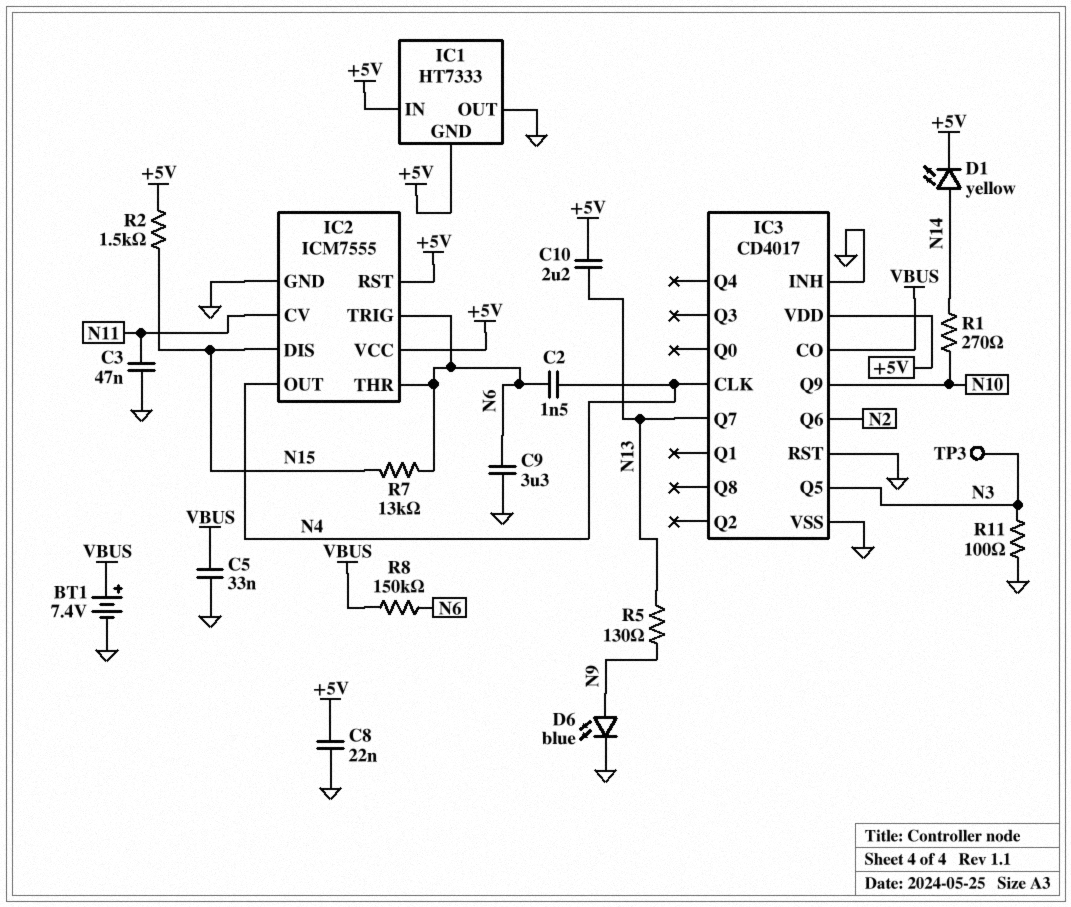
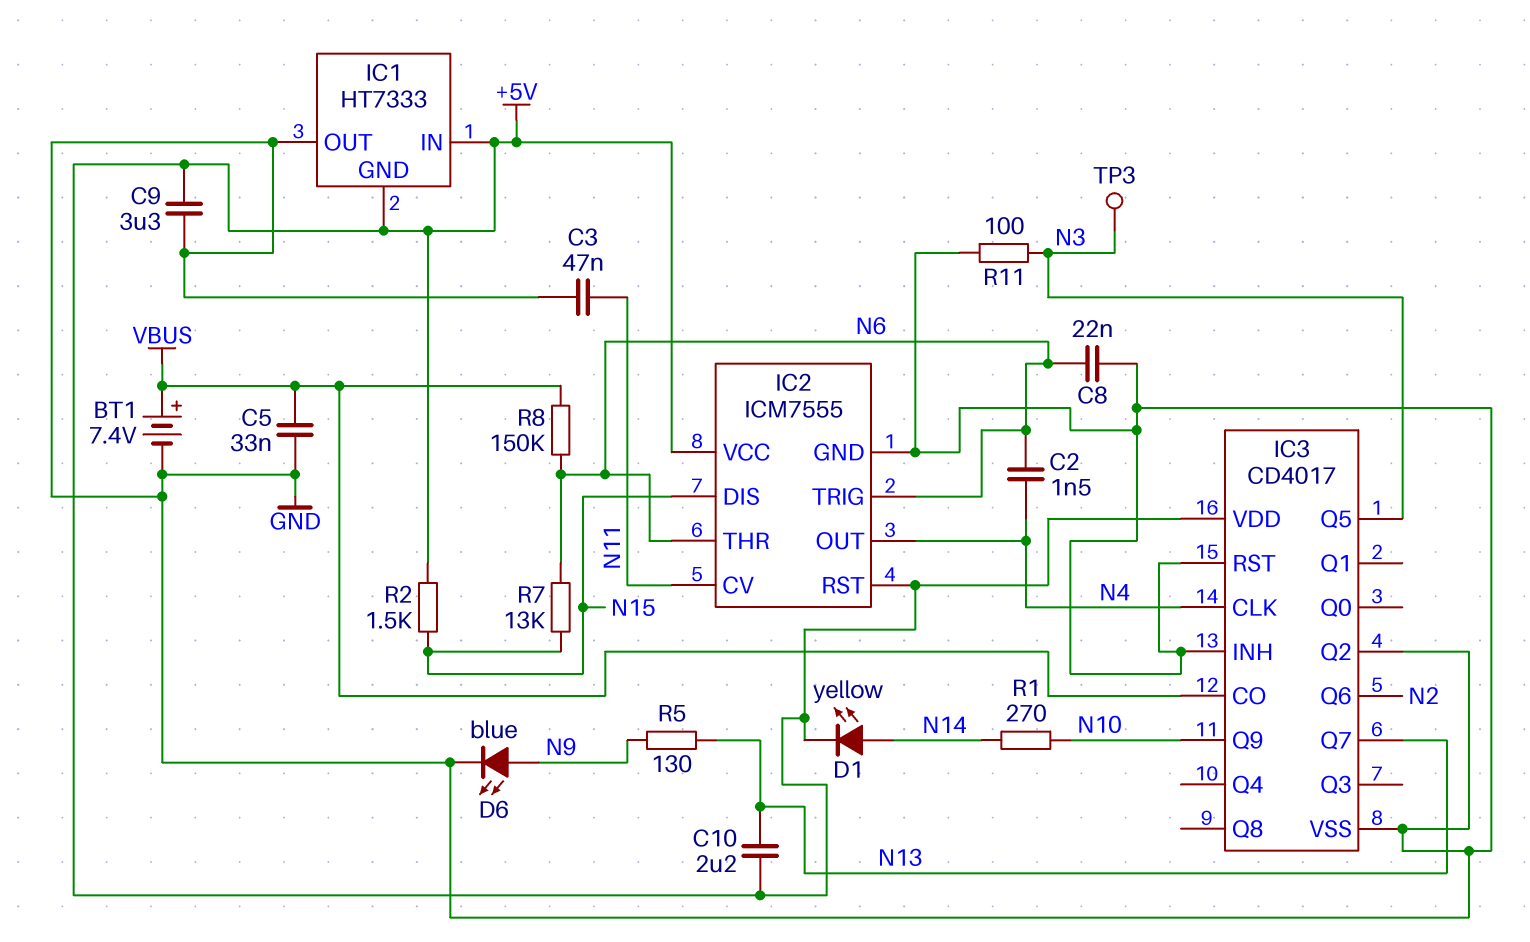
C8: 22nF (+5V, GND) -> 22nF (GND, N6)
C9: 3.3uF (GND, N6) -> 3.3uF (+5V, GND)
IC3 pin Q2: none -> GND

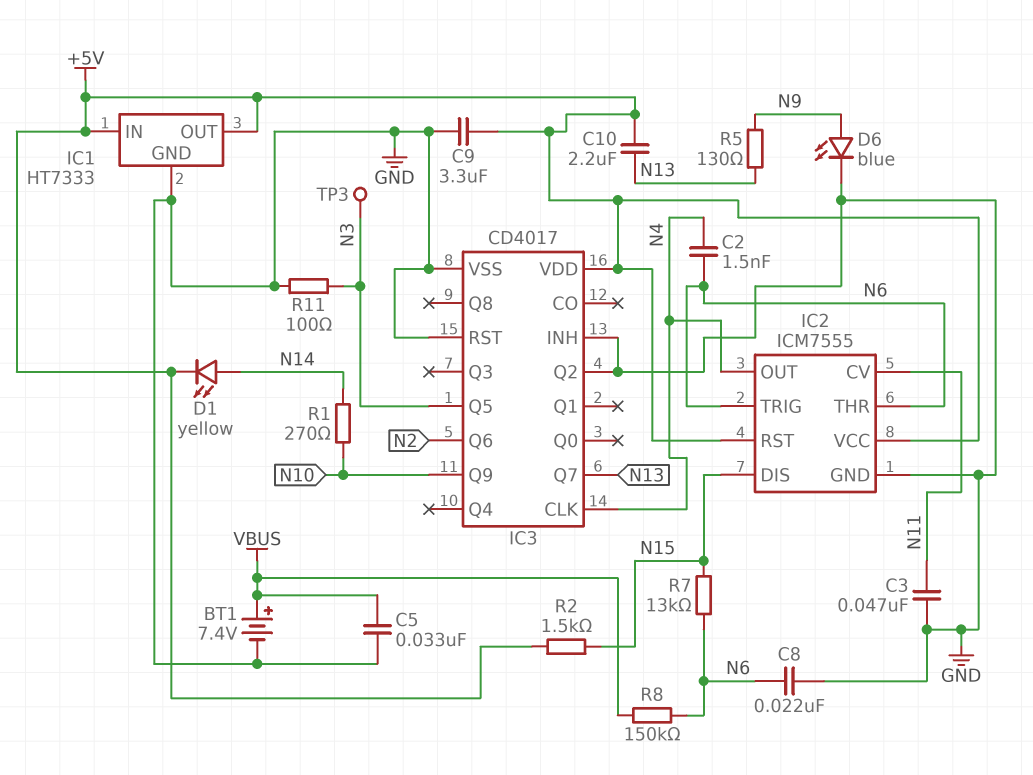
IC1 pin GND: +5V -> GND
IC1 pin OUT: GND -> +5V
IC3 pin CO: VBUS -> none

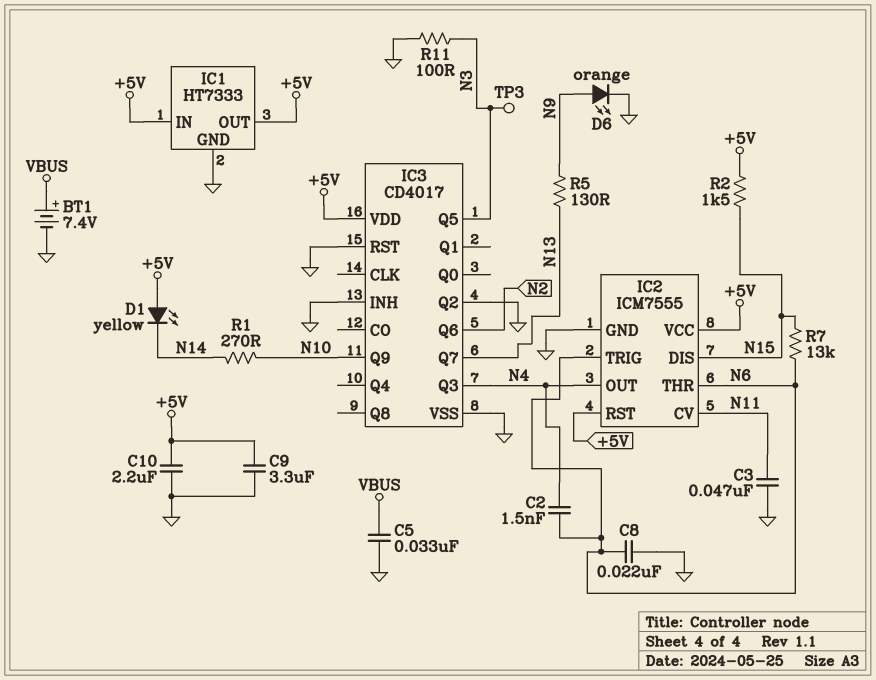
C10: 2.2uF (+5V, N13) -> 2.2uF (+5V, GND)
D1: LED yellow (A N14, K +5V) -> LED yellow (A +5V, K N14)
D6: LED blue (A N9, K GND) -> LED orange (A N9, K GND)
IC3 pin CLK: N4 -> none
IC3 pin Q3: none -> N4
R8: 150k (N6, VBUS) -> none

